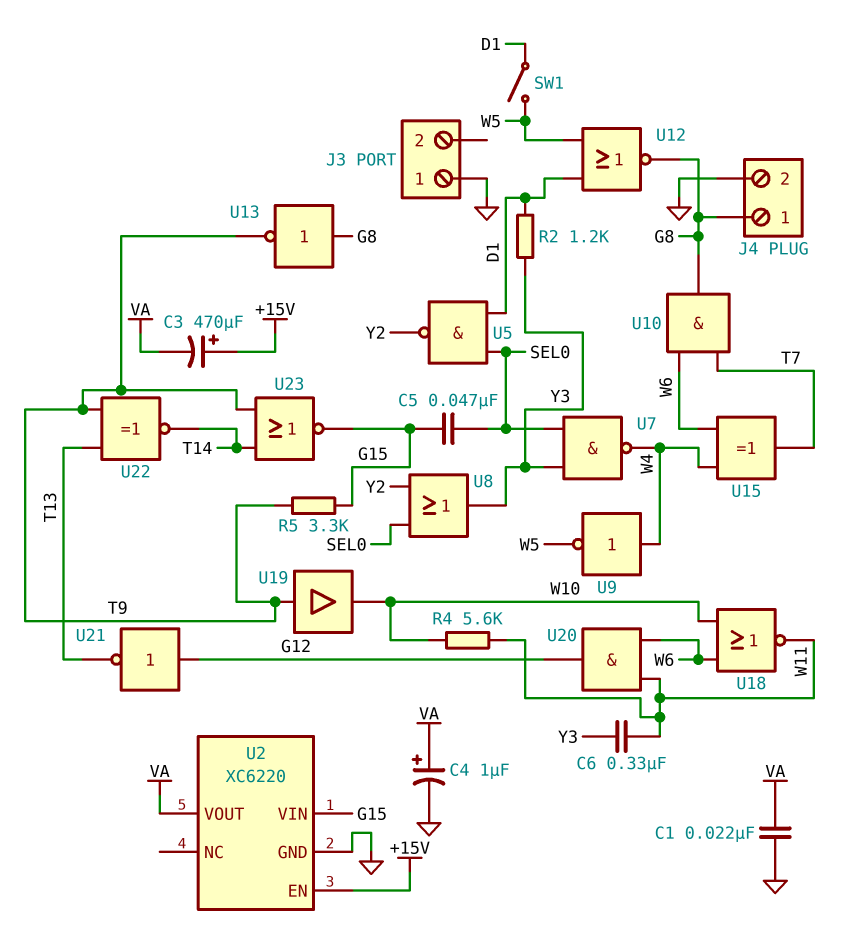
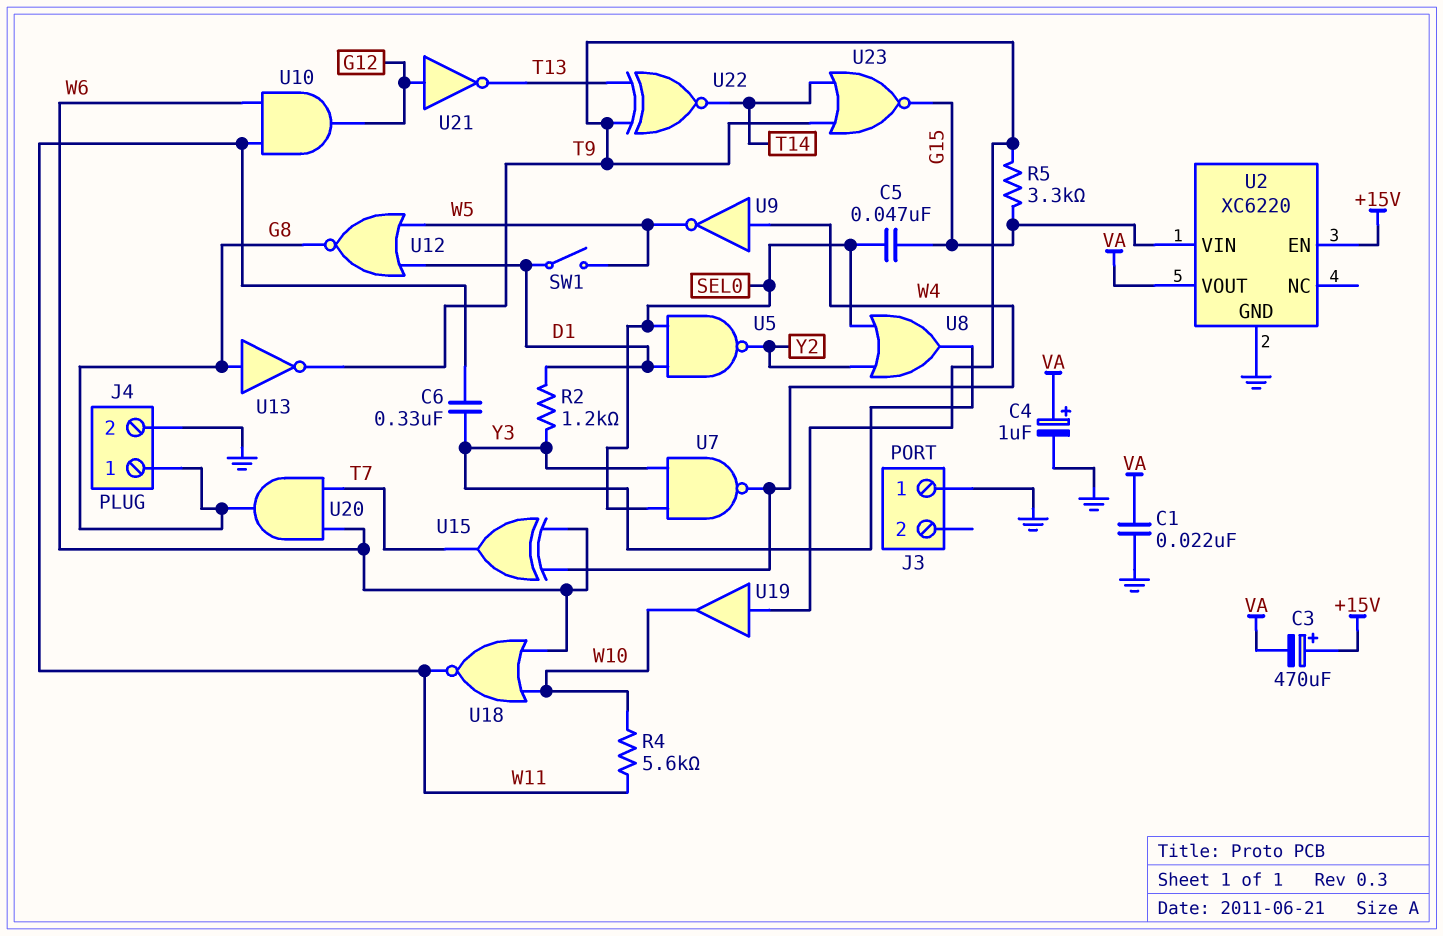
U10: AND (in T7, in W6, out G8) -> AND (in W6, in W11, out G12)
U20: AND (in W6, in W11, out G12) -> AND (in T7, in W6, out G8)

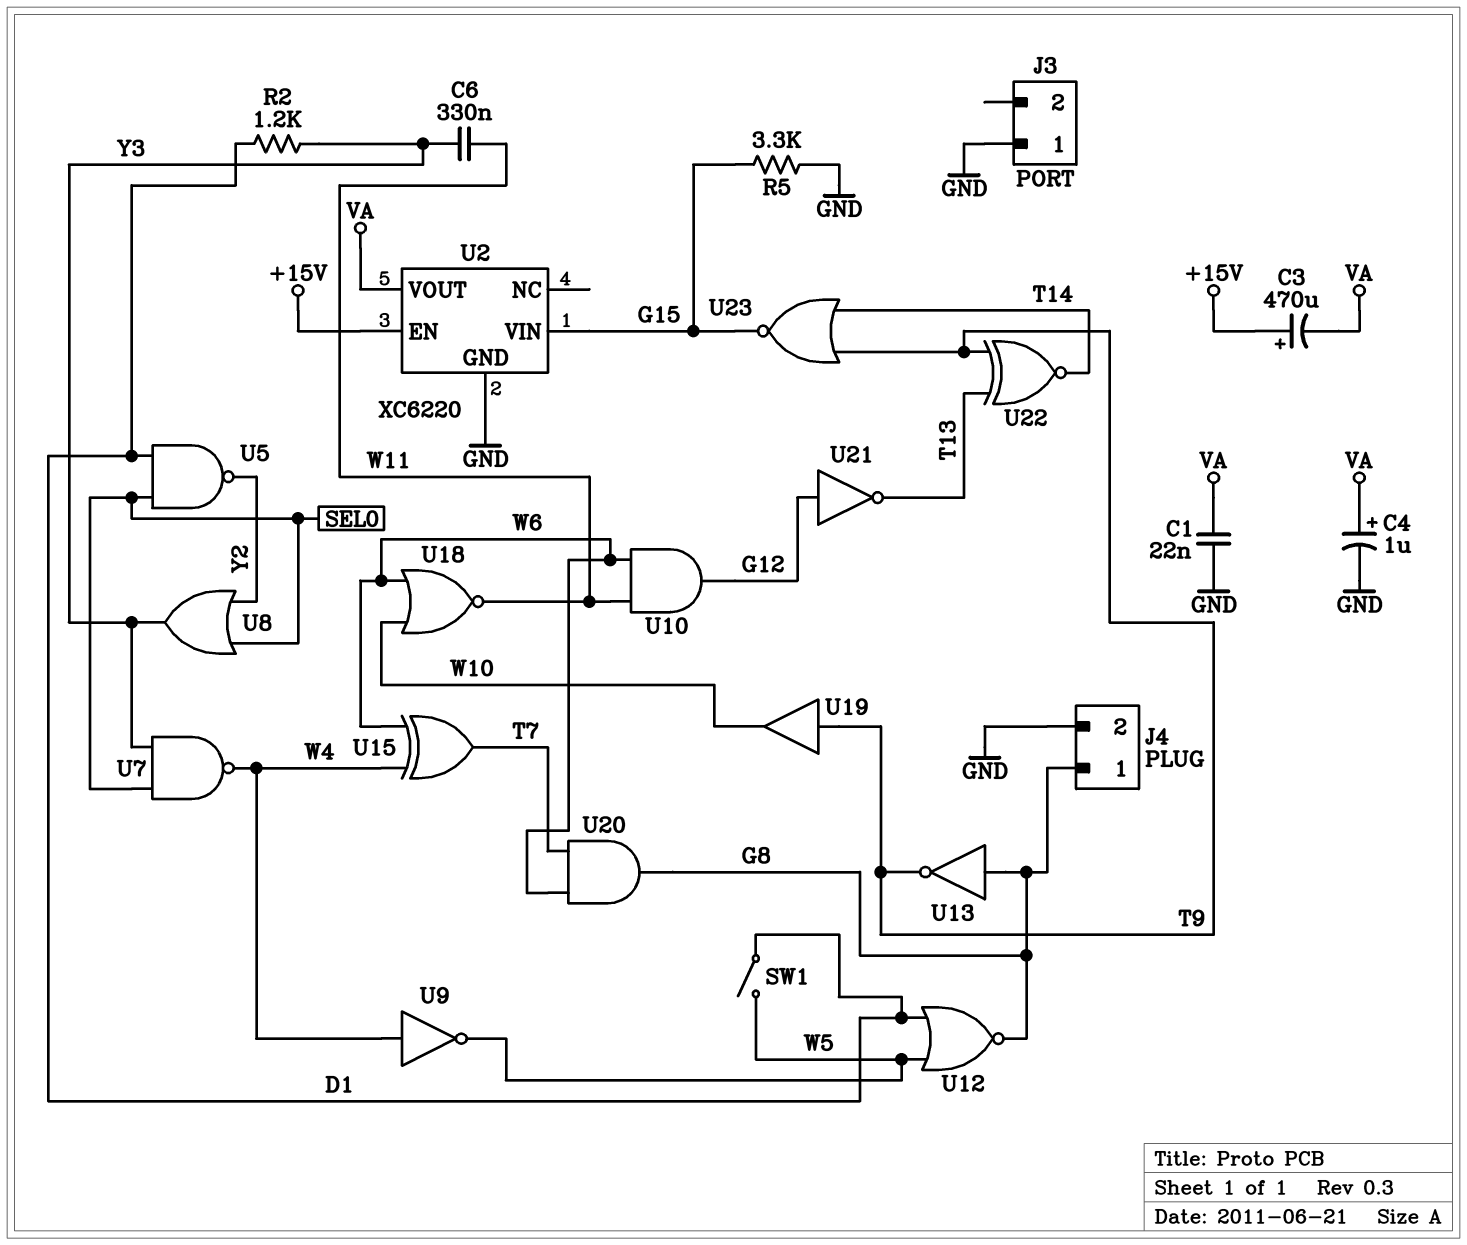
C5: 47nF (G15, SEL0) -> none
R4: 5.6k (W10, W11) -> none
R5: 3.3k (G15, T9) -> 3.3k (G15, GND)

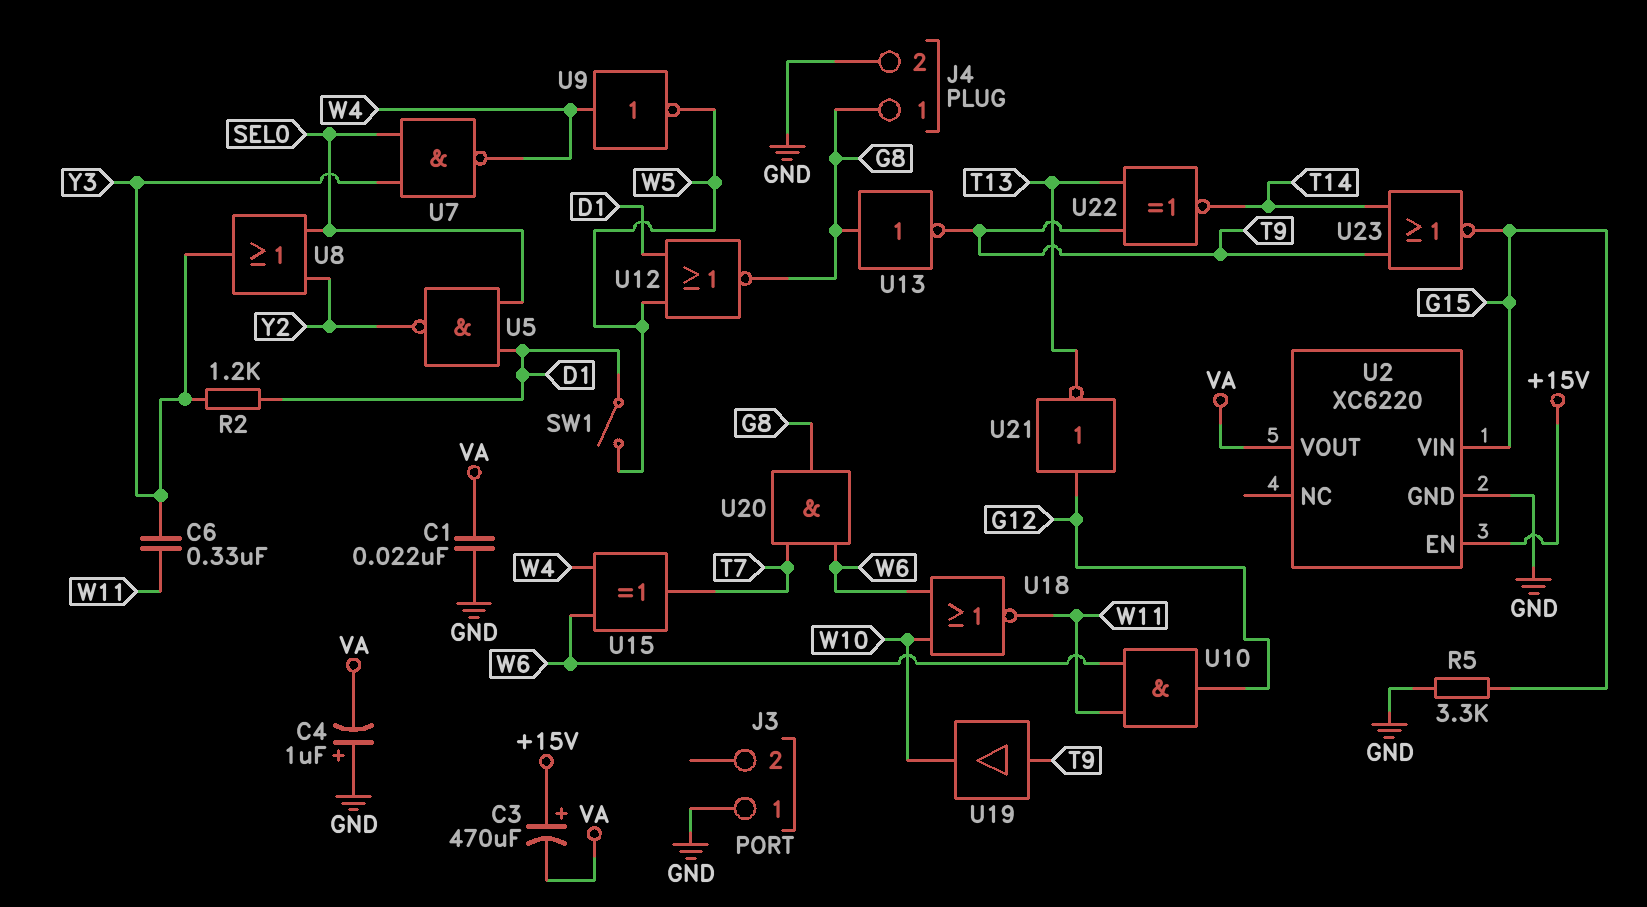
C4: 1uF (plus VA, minus GND) -> 1uF (plus GND, minus VA)

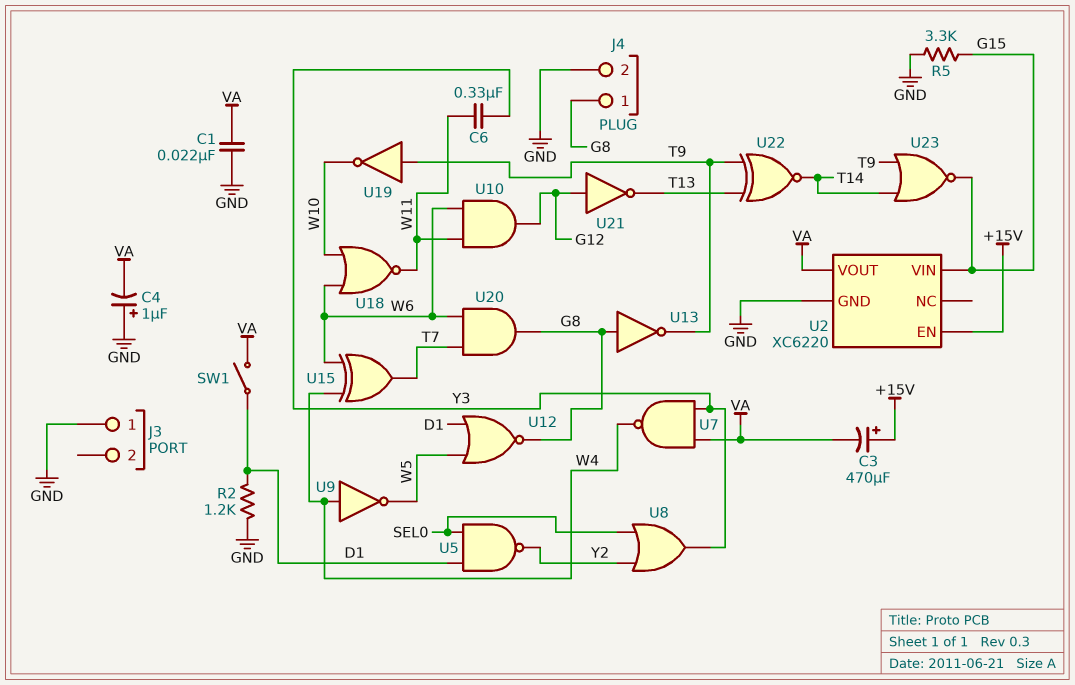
R2: 1.2k (D1, Y3) -> 1.2k (D1, GND)
SW1: switch (D1, W5) -> switch (D1, VA)
U7: NAND (in SEL0, in Y3, out W4) -> NAND (in VA, in Y3, out W4)
U19: buffer (in T9, out W10) -> NOT (in T9, out W10)

